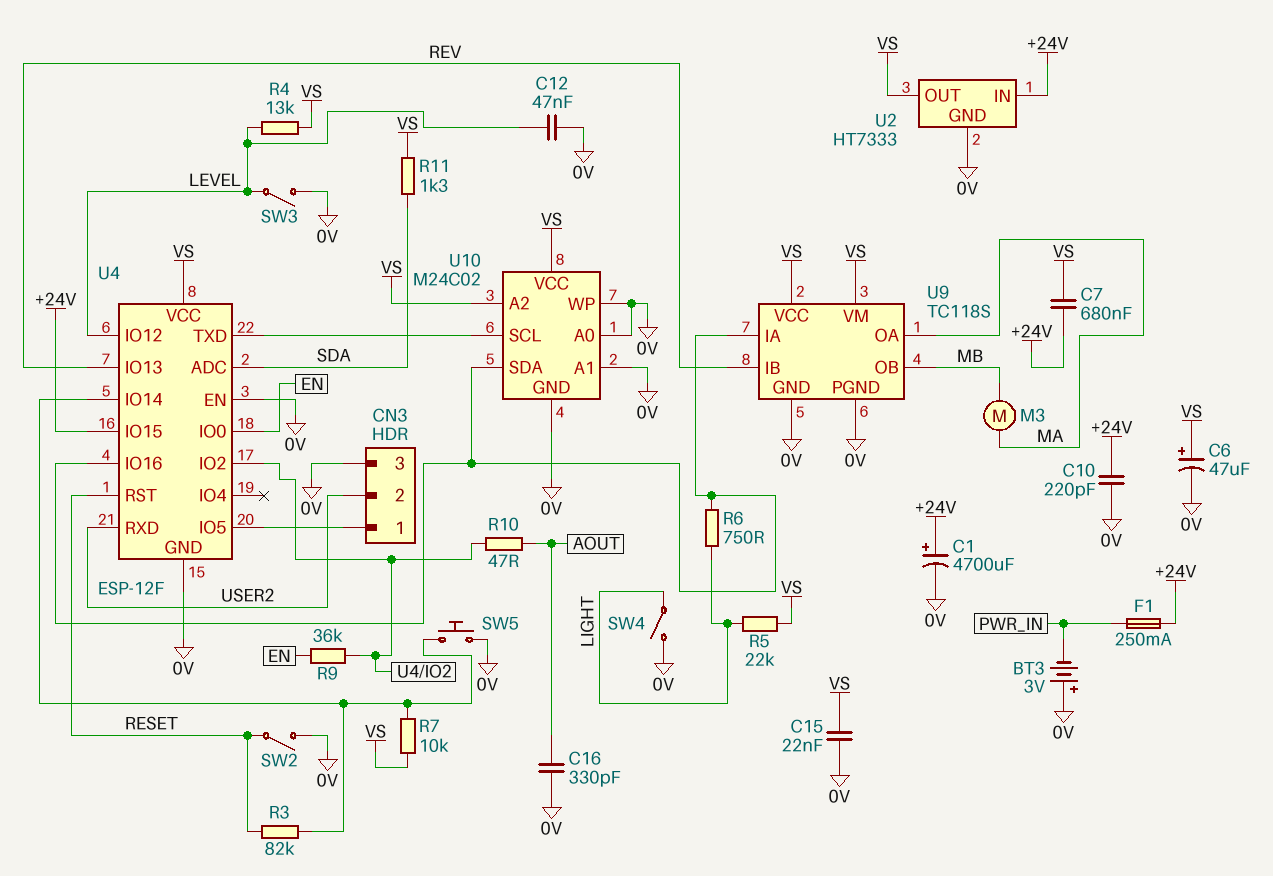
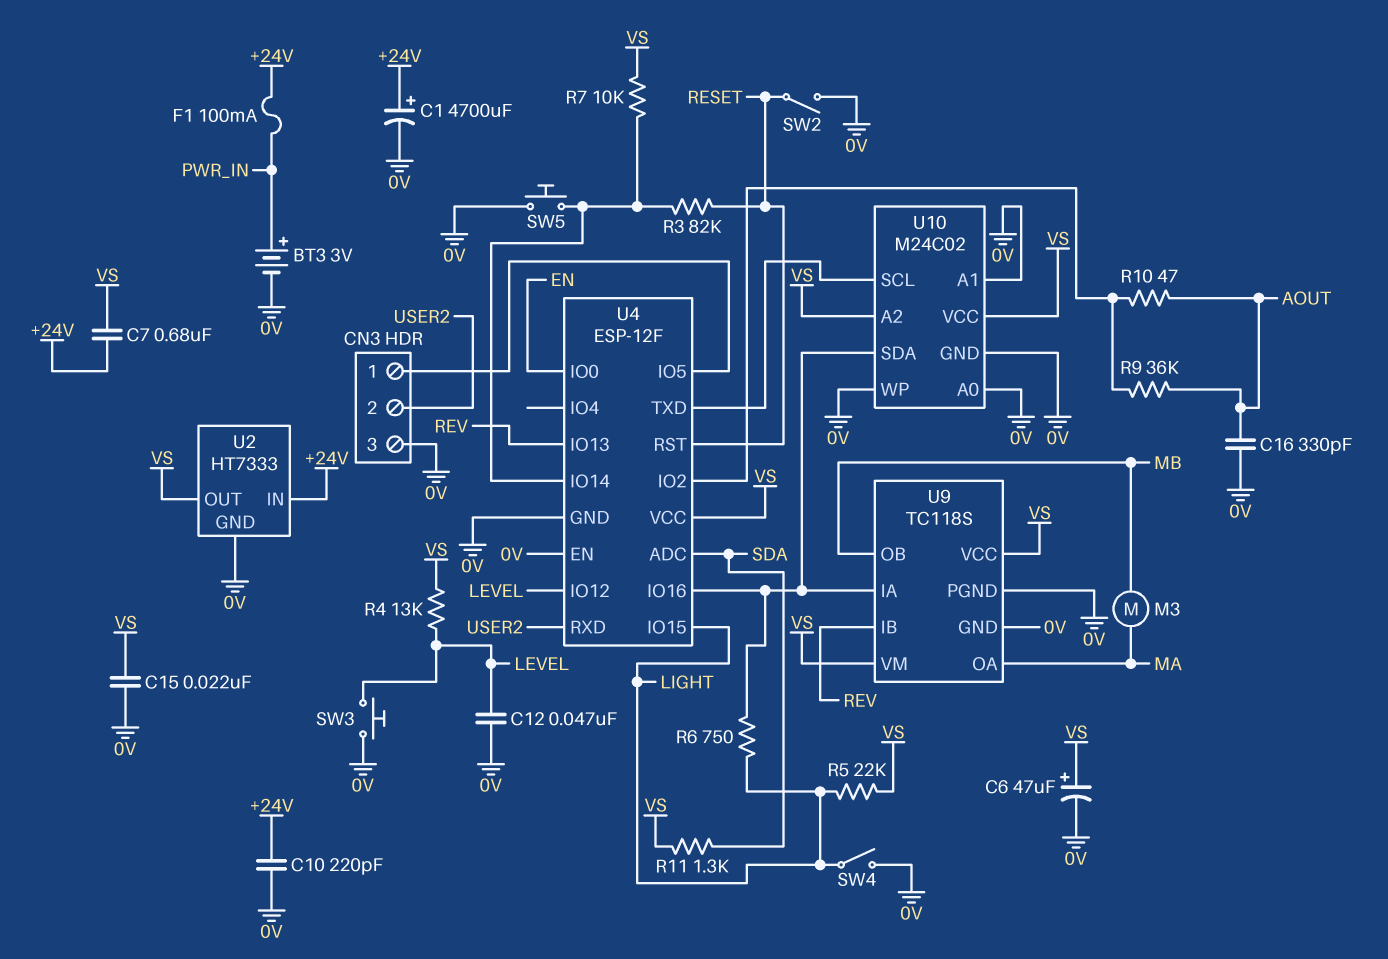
BT3: 3V (plus 0V, minus PWR_IN) -> 3V (plus PWR_IN, minus 0V)
F1: 250mA (+24V, PWR_IN) -> 100mA (+24V, PWR_IN)
R9: 36k (EN, U4/IO2) -> 36k (AOUT, U4/IO2)
SW3: switch (0V, LEVEL) -> button (0V, LEVEL)
U4 pin IO15: +24V -> LIGHT

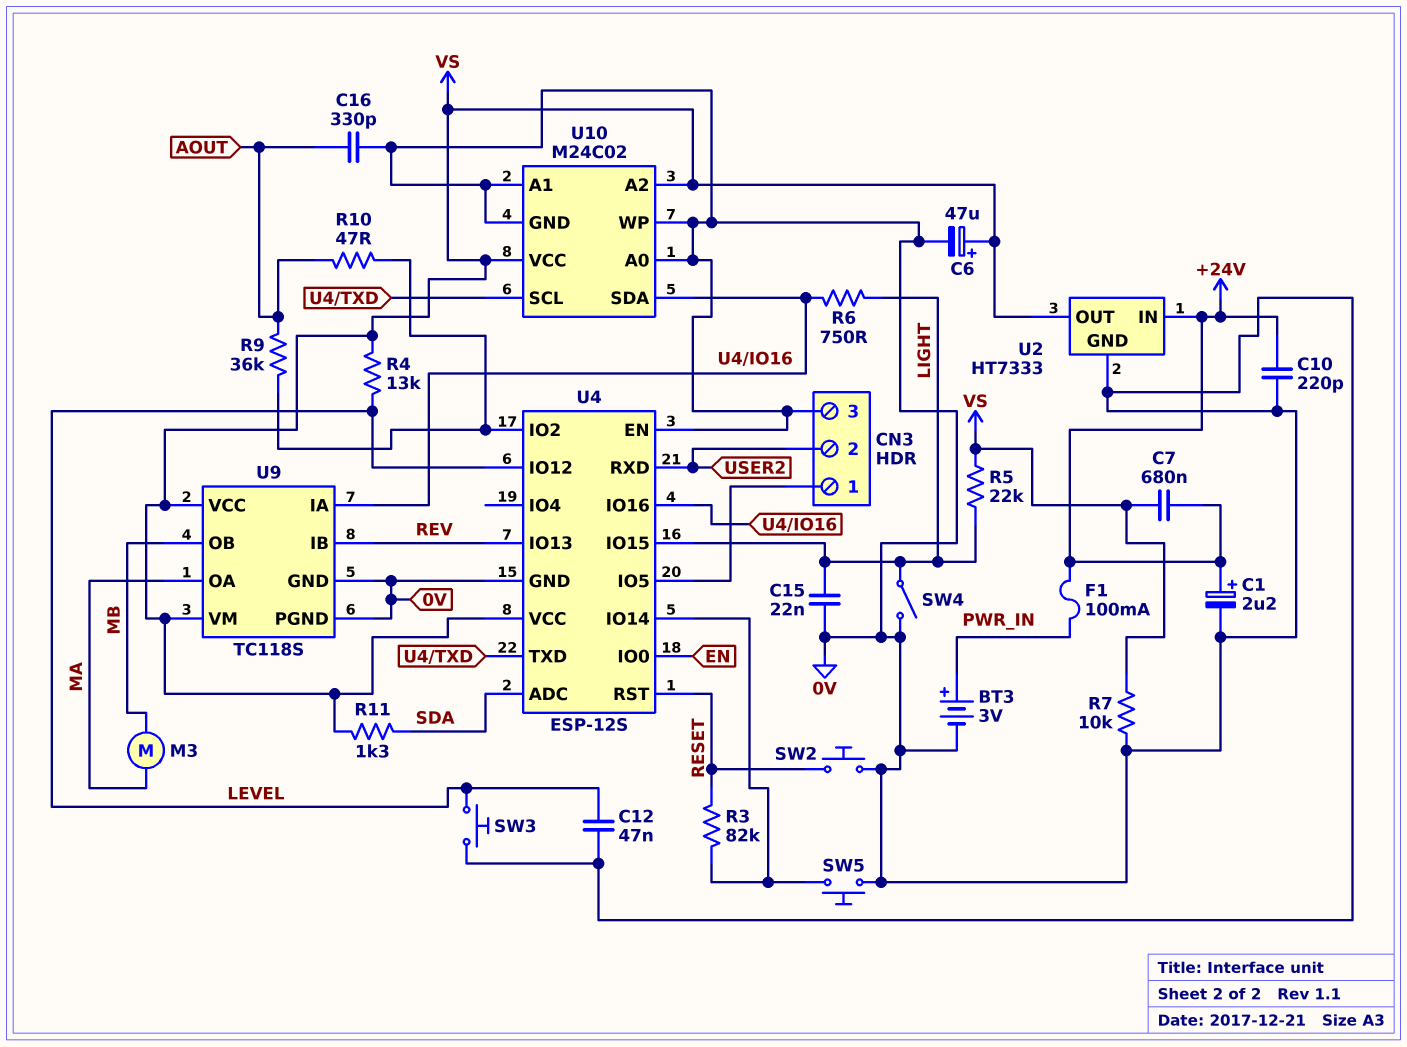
C1: 4700uF (plus +24V, minus 0V) -> 2.2uF (plus +24V, minus 0V)
C15: 22nF (0V, VS) -> 22nF (0V, LIGHT)
R7: 10k (U4/IO14, VS) -> 10k (0V, VS)
SW2: switch (0V, RESET) -> button (0V, RESET)
U4: ESP-12F -> ESP-12S

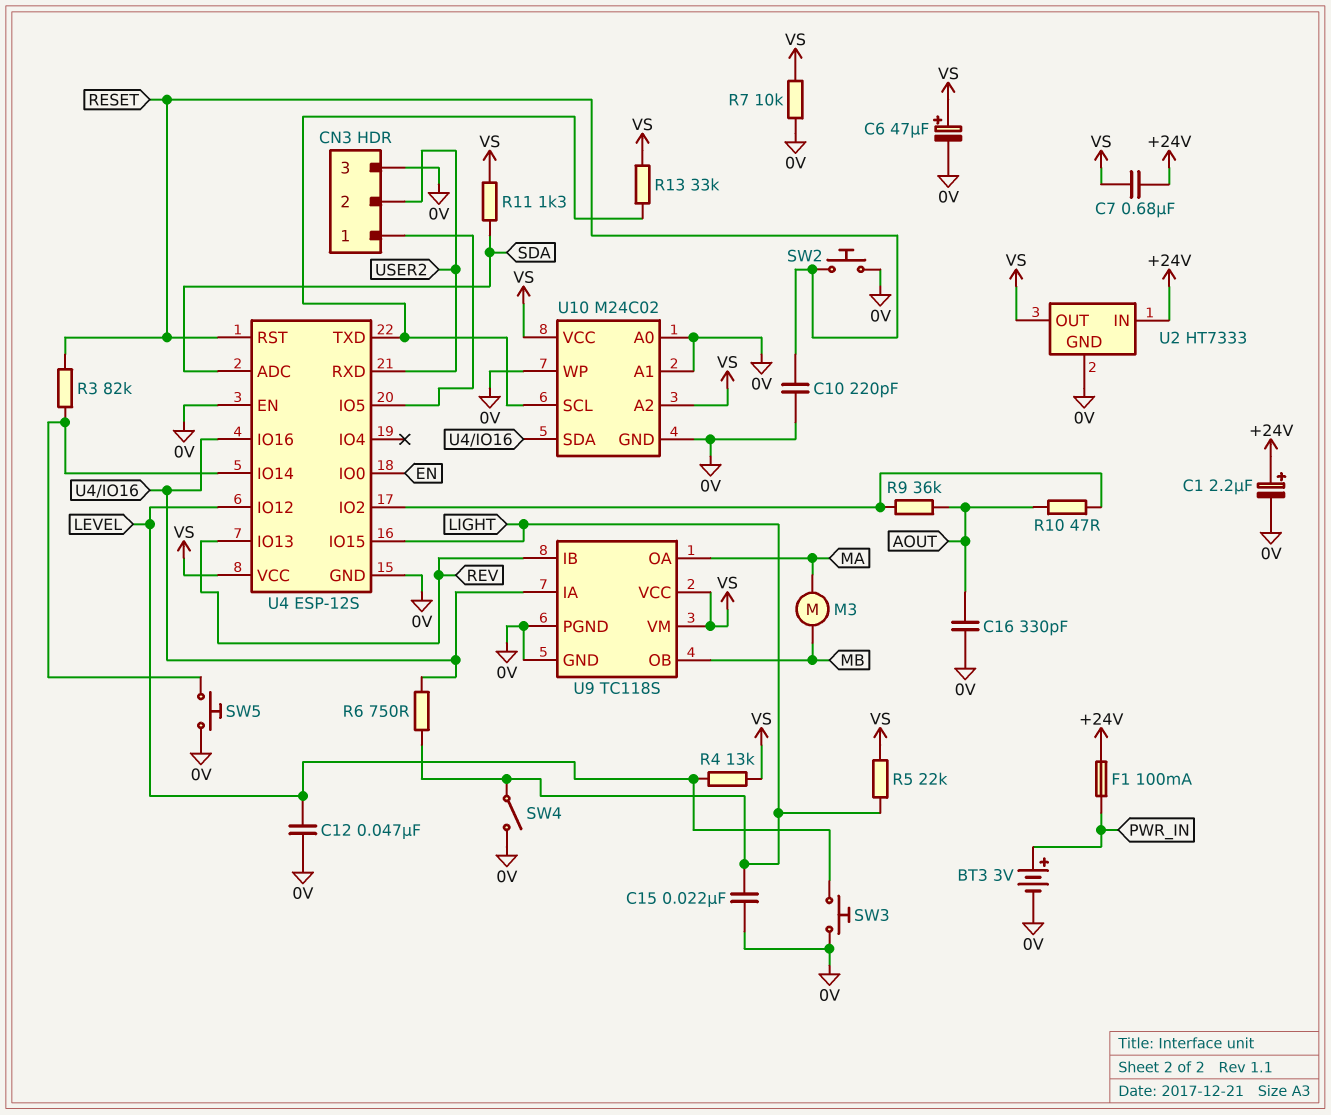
C10: 220pF (+24V, 0V) -> 220pF (0V, RESET)
R13: none -> 33k (U4/TXD, VS)

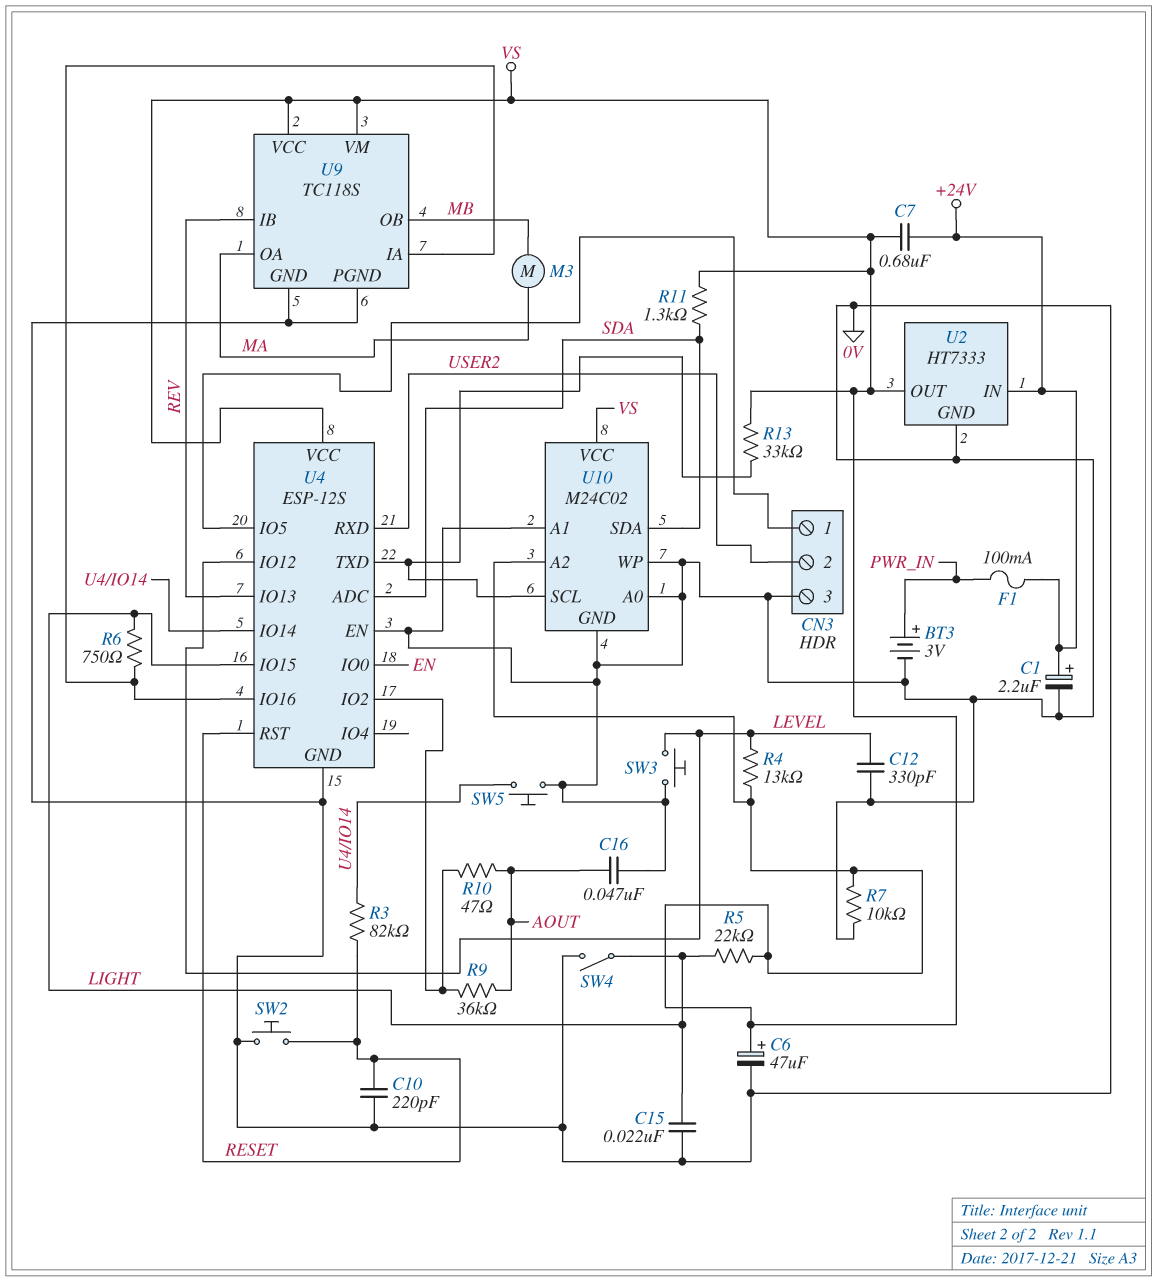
C12: 47nF (0V, LEVEL) -> 330pF (0V, LEVEL)
C16: 330pF (0V, AOUT) -> 47nF (0V, AOUT)
U10 pin SDA: U4/IO16 -> SDA

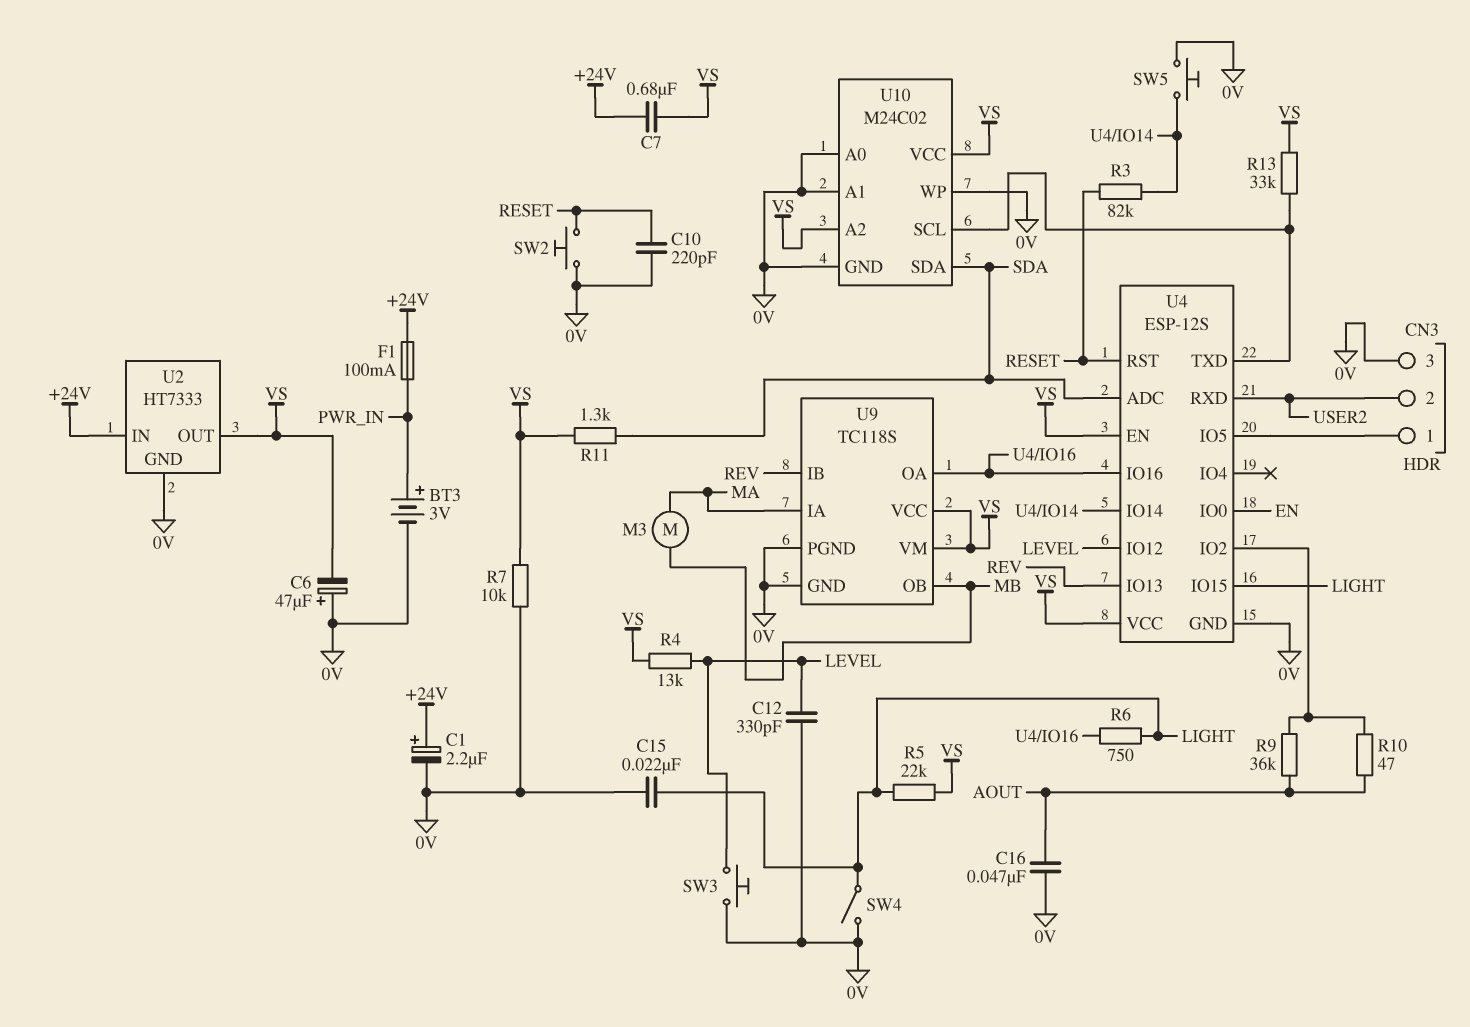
C6: 47uF (plus VS, minus 0V) -> 47uF (plus 0V, minus VS)
U4 pin EN: 0V -> VS
U9 pin IA: U4/IO16 -> MA
U9 pin OA: MA -> U4/IO16

